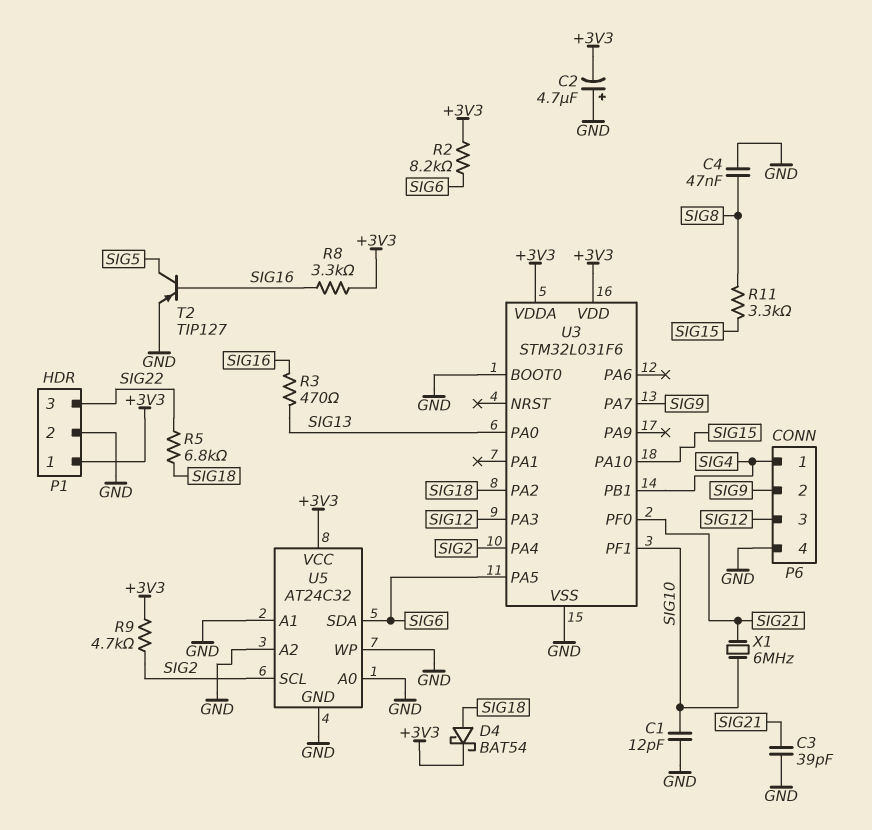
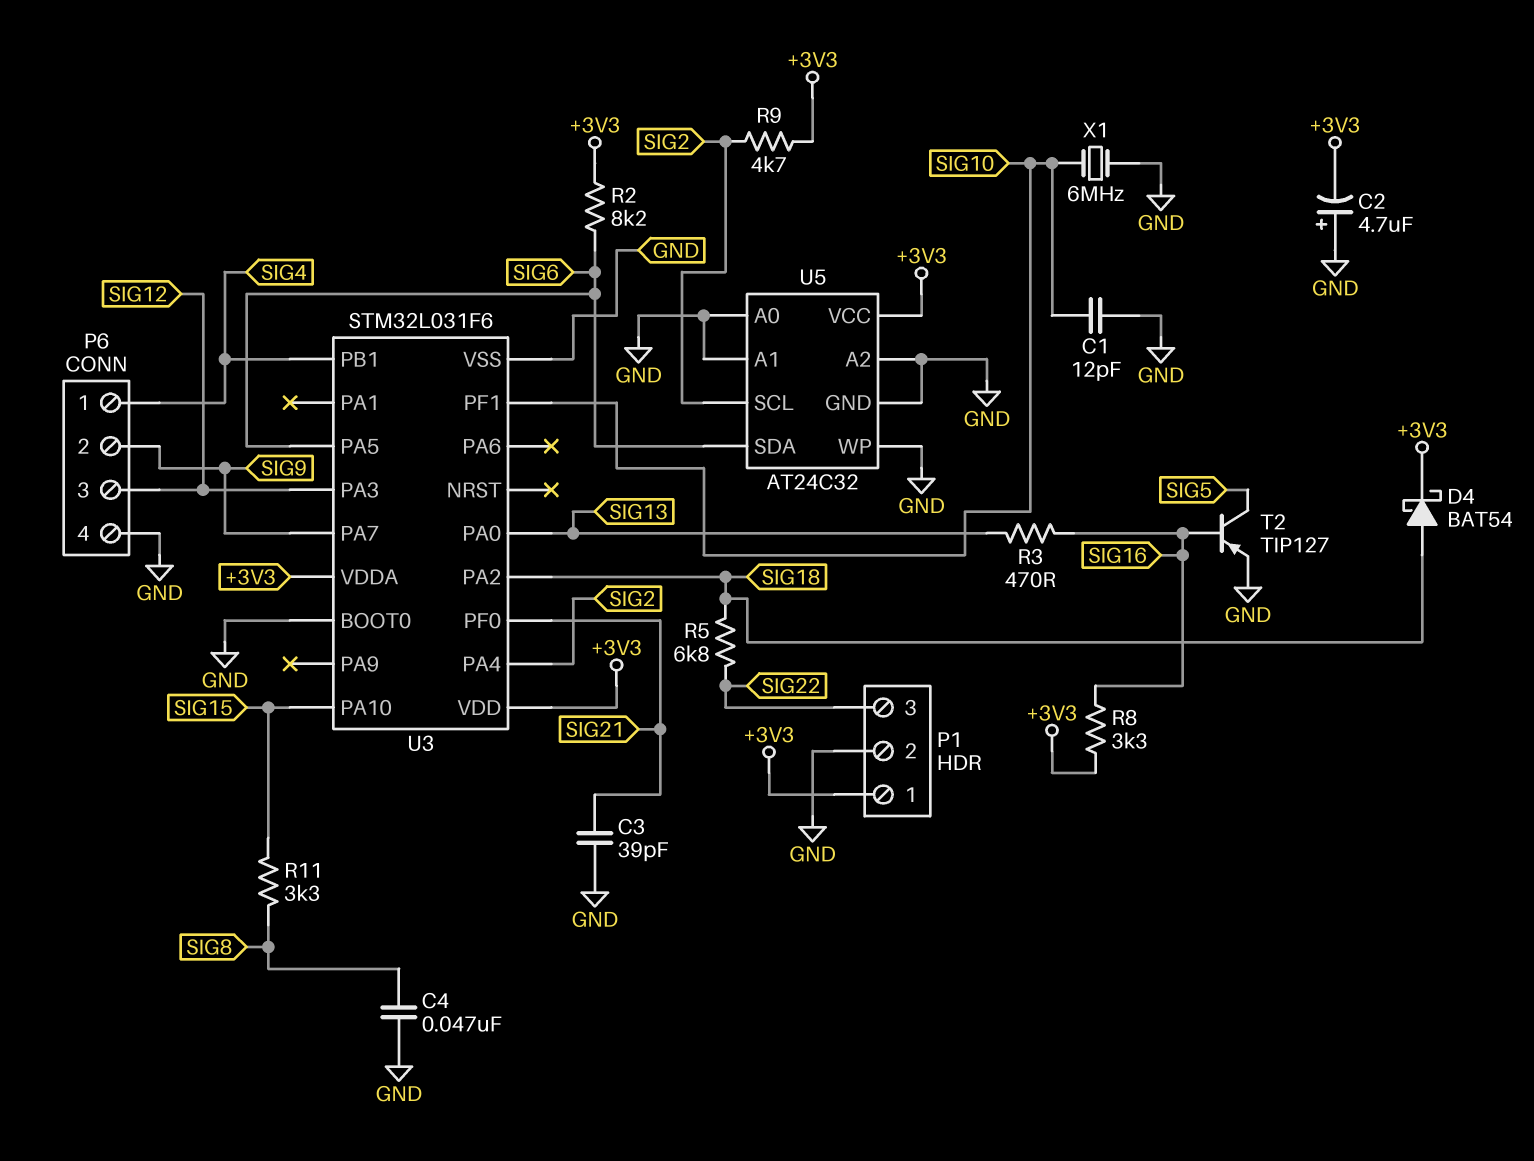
X1: 6MHz (SIG10, SIG21) -> 6MHz (GND, SIG10)

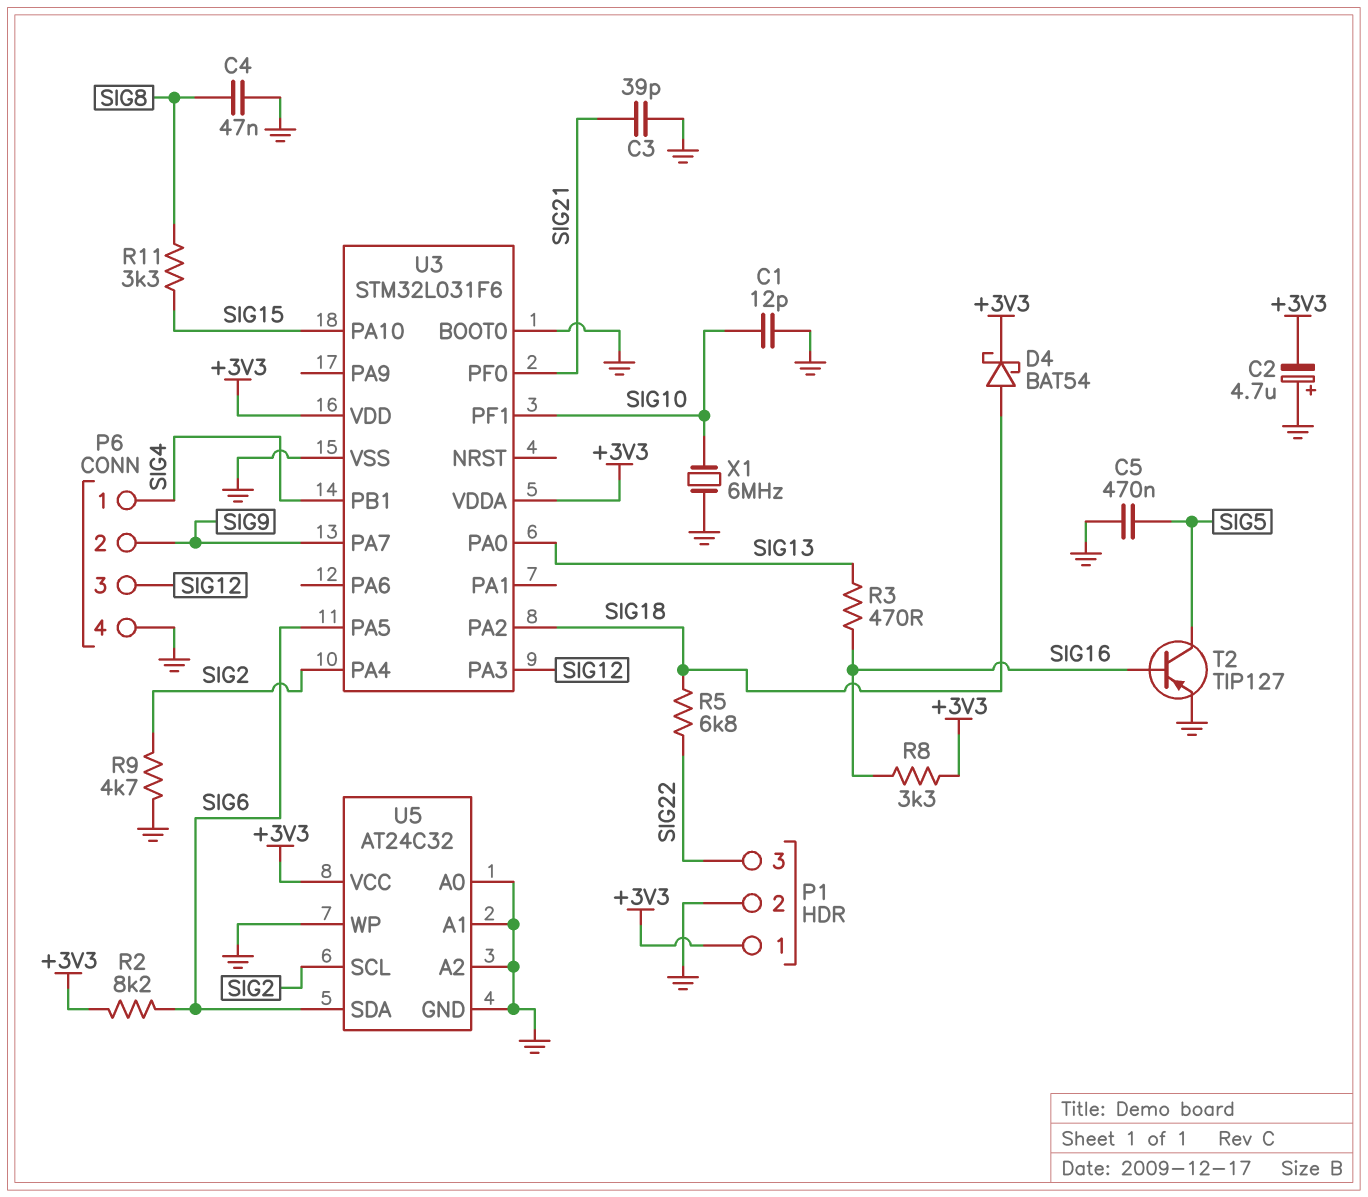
C5: none -> 470nF (GND, SIG5)
R9: 4.7k (+3V3, SIG2) -> 4.7k (GND, SIG2)

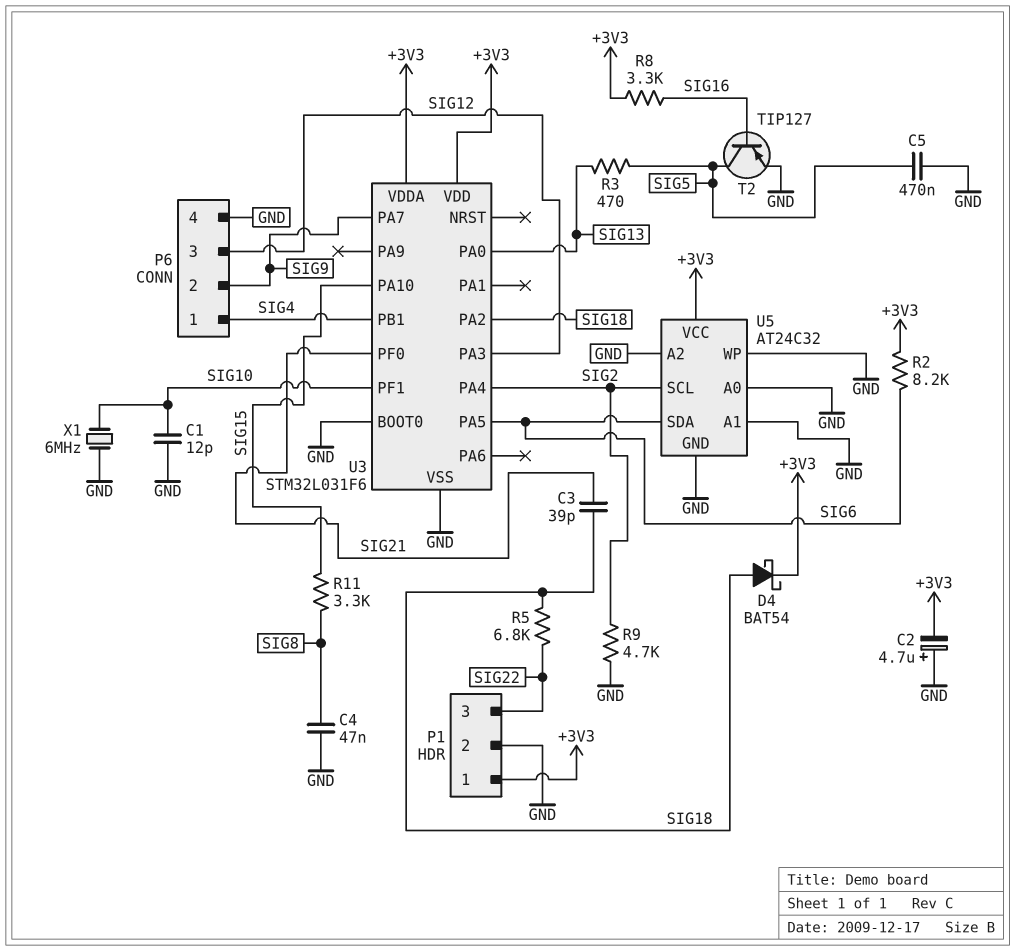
C3: 39pF (GND, SIG21) -> 39pF (SIG18, SIG21)
R3: 470 (SIG13, SIG16) -> 470 (SIG5, SIG13)

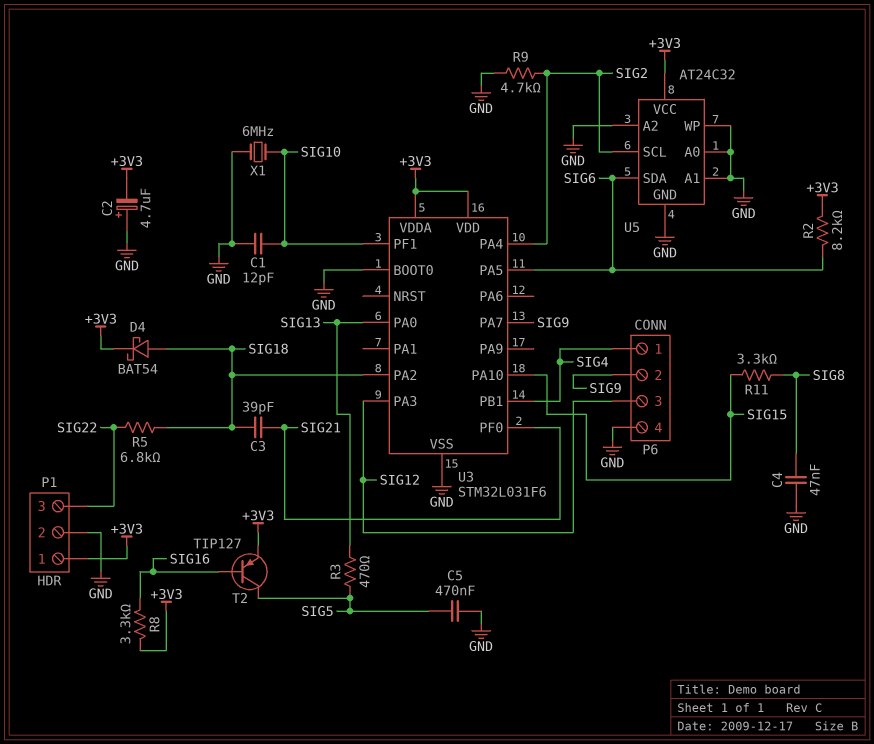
T2: PNP TIP127 (B SIG16, C SIG5, E GND) -> PNP TIP127 (B SIG16, C SIG5, E +3V3)

